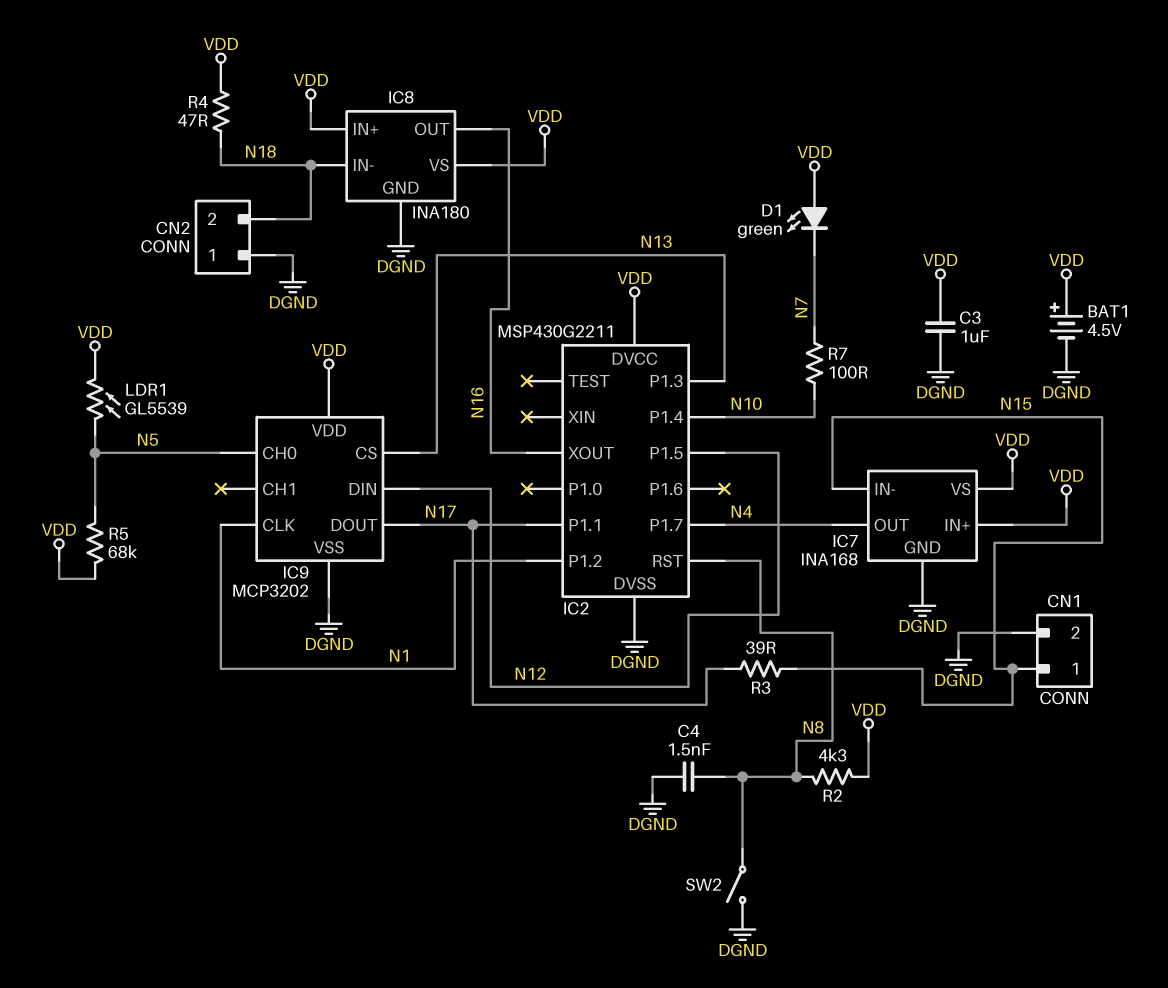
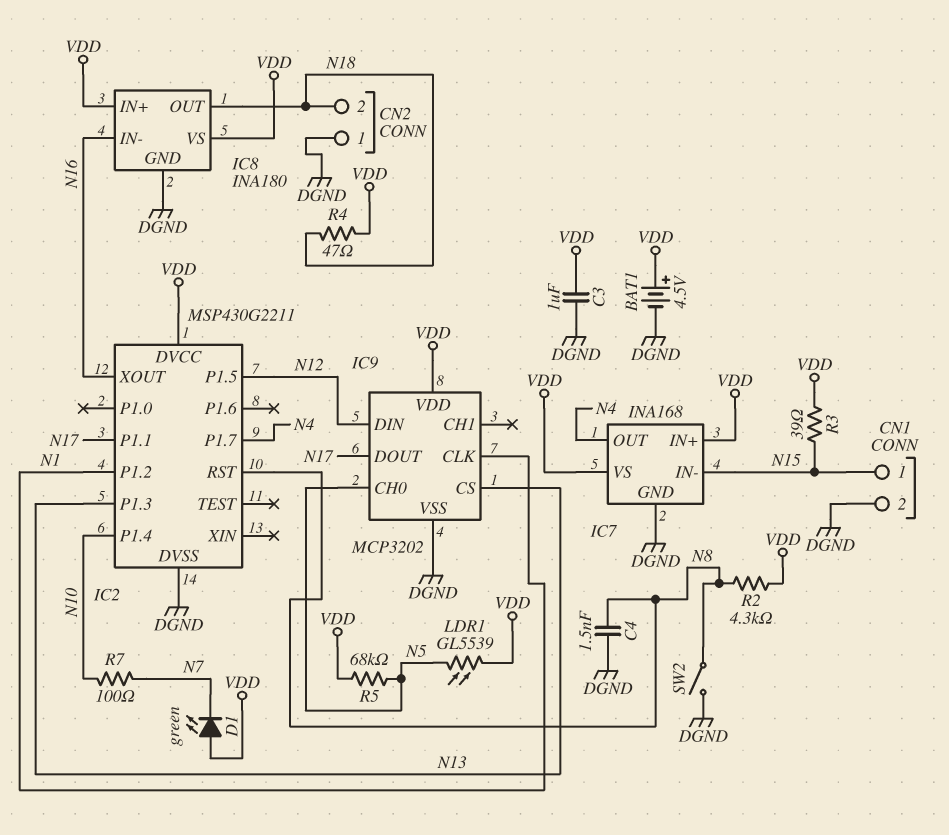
IC8 pin IN-: N18 -> N16
IC8 pin OUT: N16 -> N18
R3: 39 (N15, N17) -> 39 (N15, VDD)

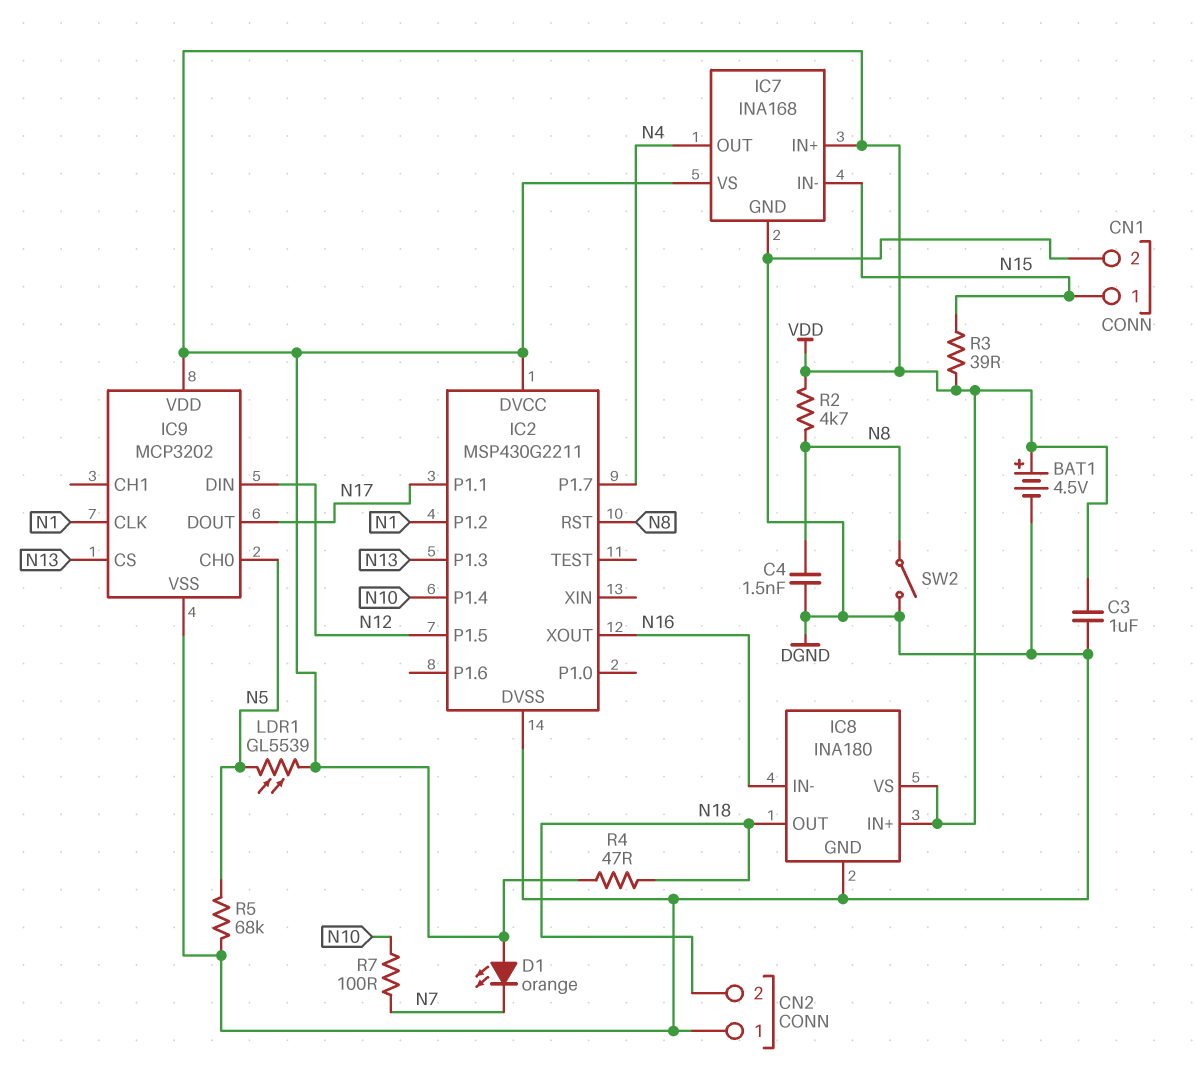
D1: LED green (A VDD, K N7) -> LED orange (A VDD, K N7)
R2: 4.3k (N8, VDD) -> 4.7k (N8, VDD)
R5: 68k (N5, VDD) -> 68k (DGND, N5)

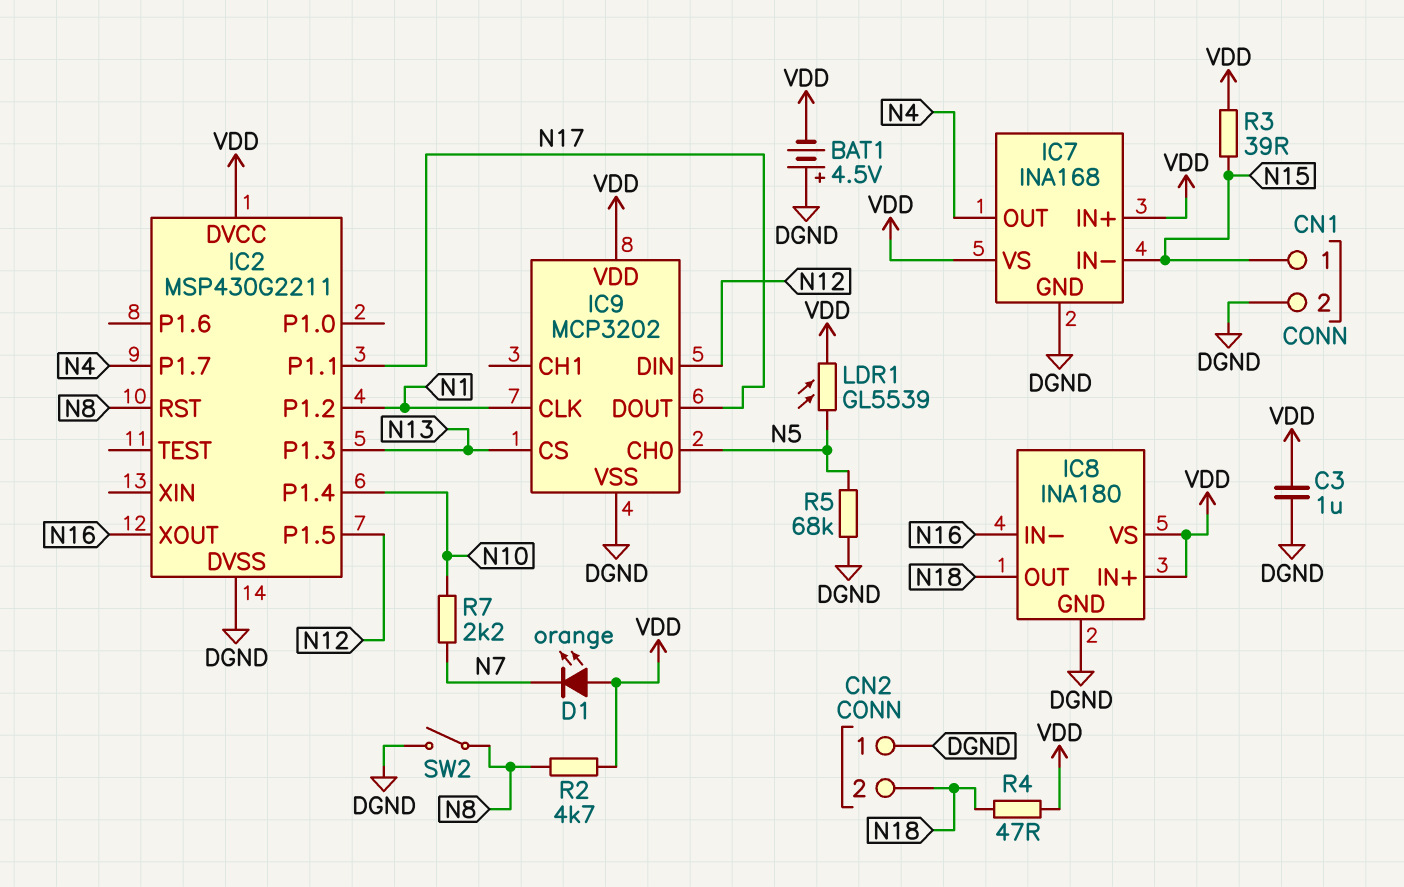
BAT1: 4.5V (plus VDD, minus DGND) -> 4.5V (plus DGND, minus VDD)
C4: 1.5nF (DGND, N8) -> none
R7: 100 (N7, N10) -> 2.2k (N7, N10)

